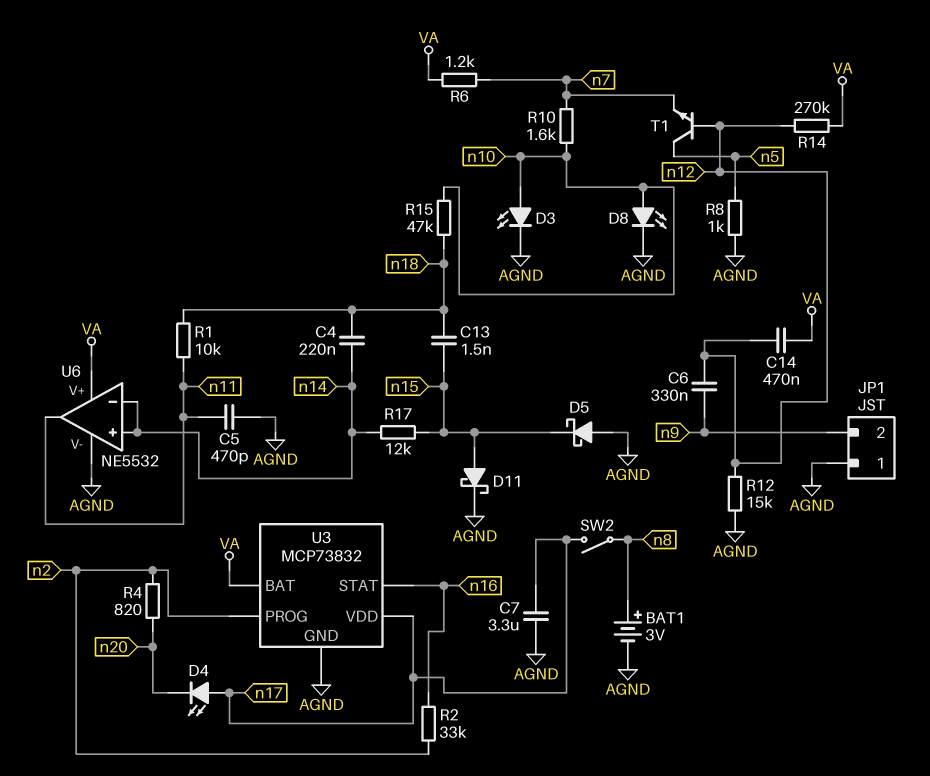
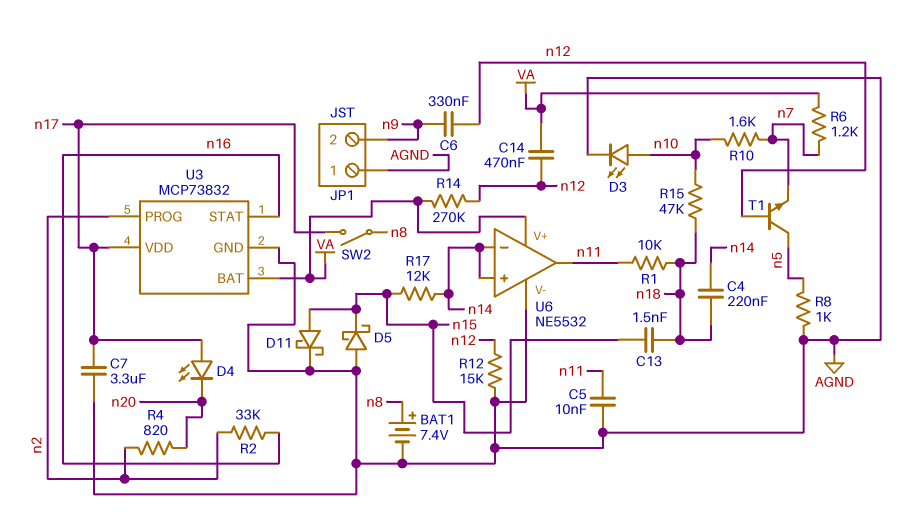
BAT1: 3V (plus n8, minus AGND) -> 7.4V (plus n8, minus AGND)
C5: 470pF (AGND, n11) -> 10nF (AGND, n11)
D8: LED (A n10, K AGND) -> none

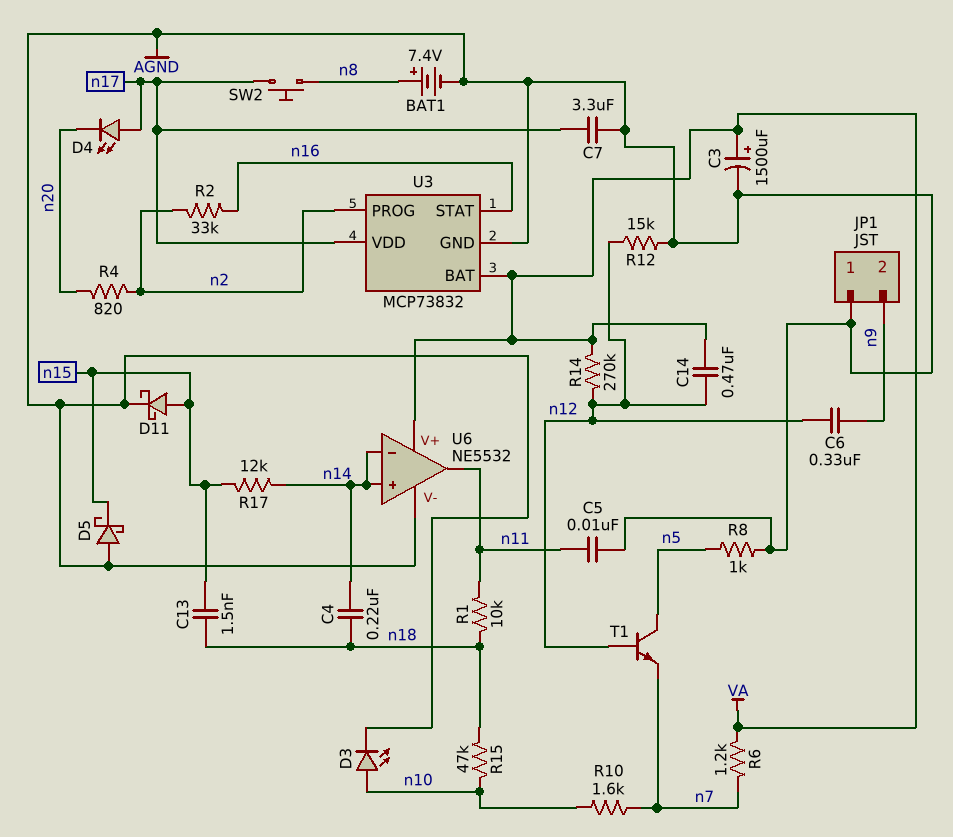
C3: none -> 1500uF (plus VA, minus AGND)
SW2: switch (n8, n17) -> button (n8, n17)

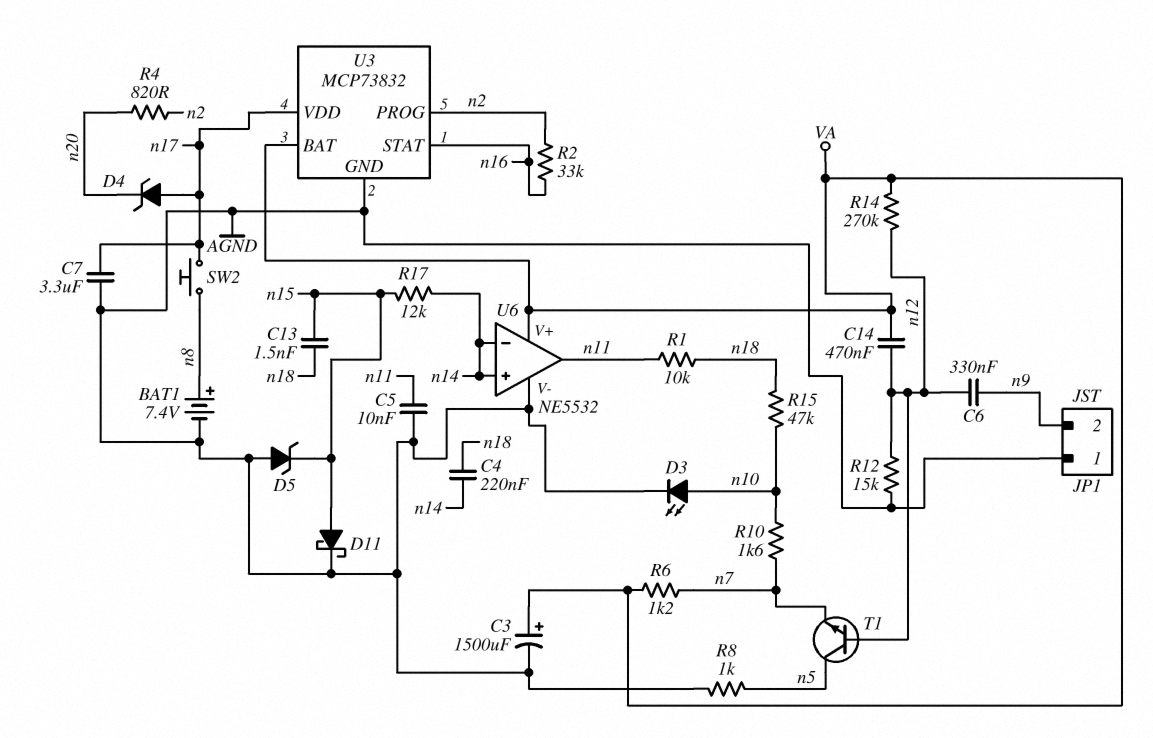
D4: LED (A n17, K n20) -> zener (A n17, K n20)
D5: schottky (A AGND, K n15) -> zener (A AGND, K n15)

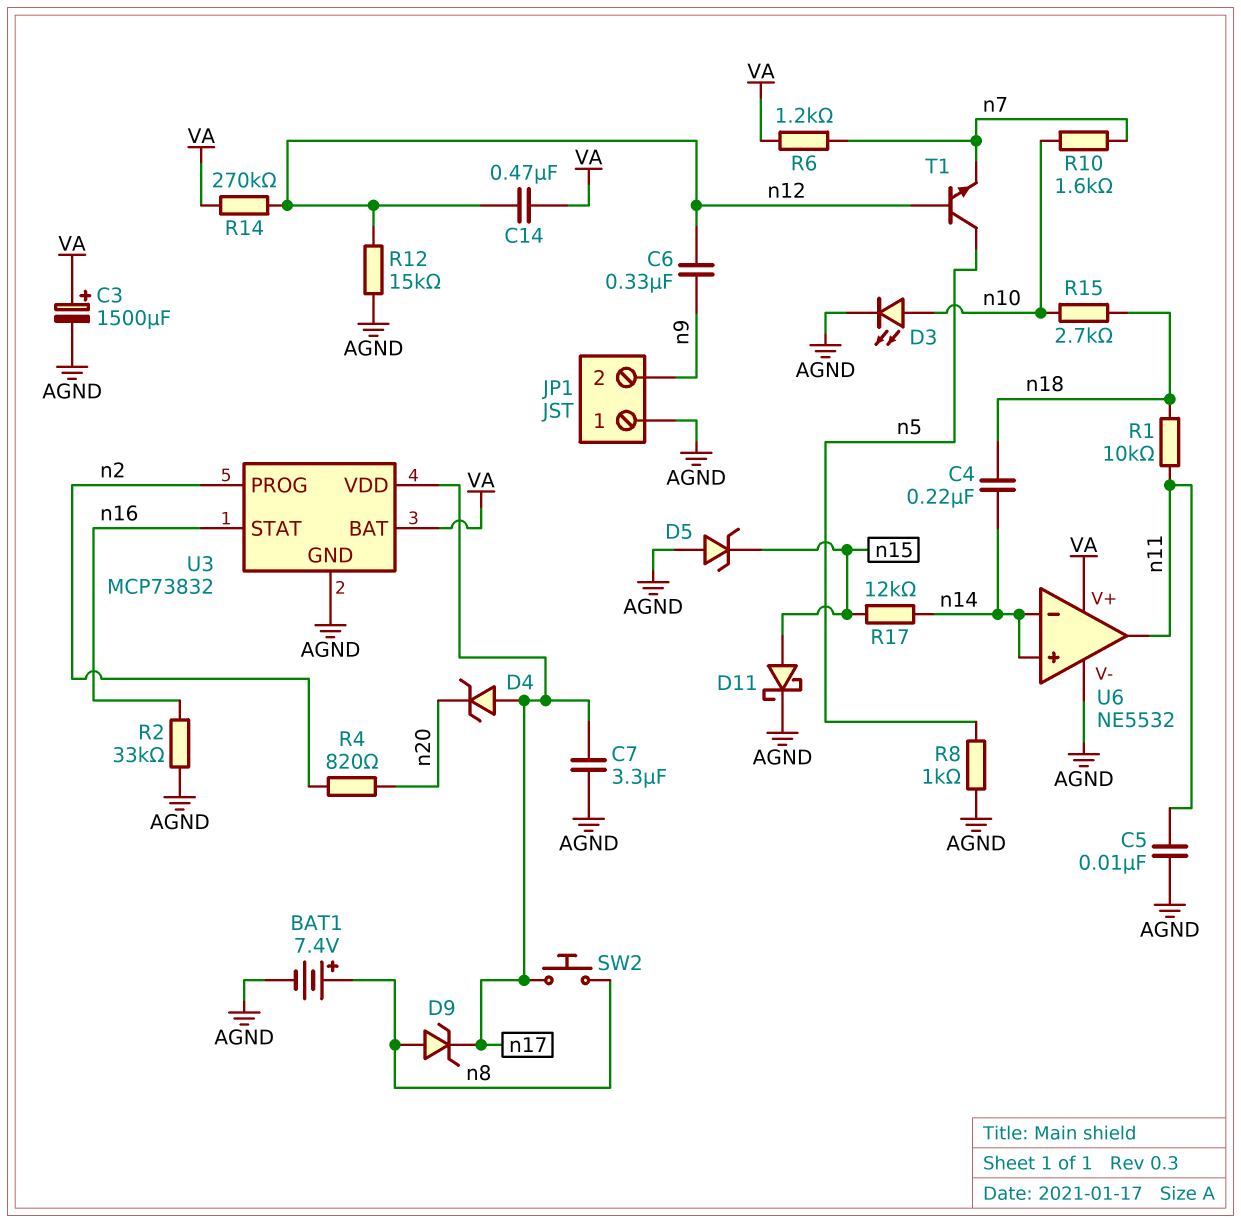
C13: 1.5nF (n15, n18) -> none
D9: none -> zener (A n8, K n17)
R2: 33k (n2, n16) -> 33k (AGND, n16)
R15: 47k (n10, n18) -> 2.7k (n10, n18)

